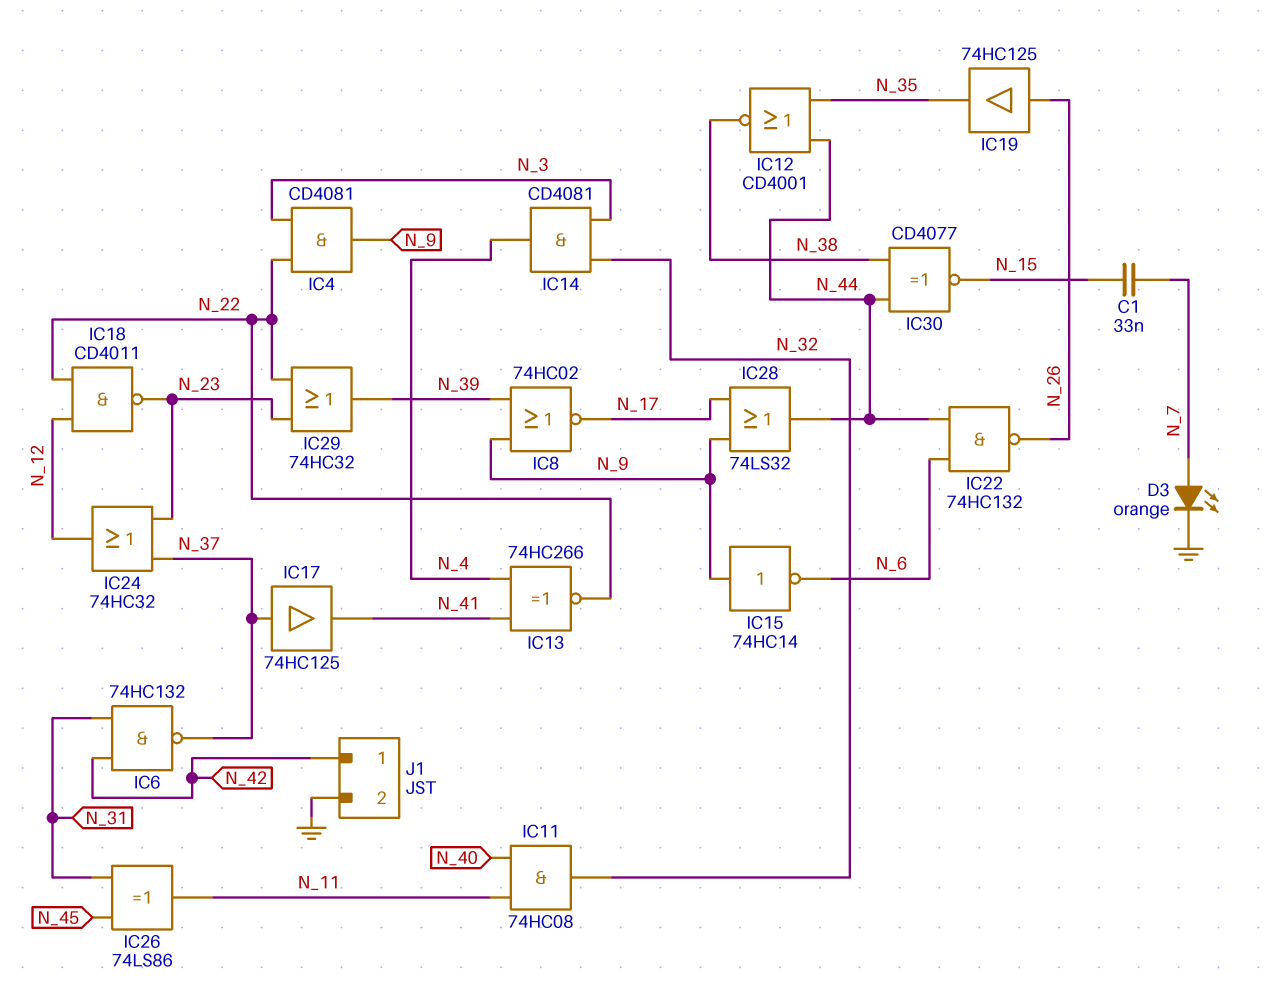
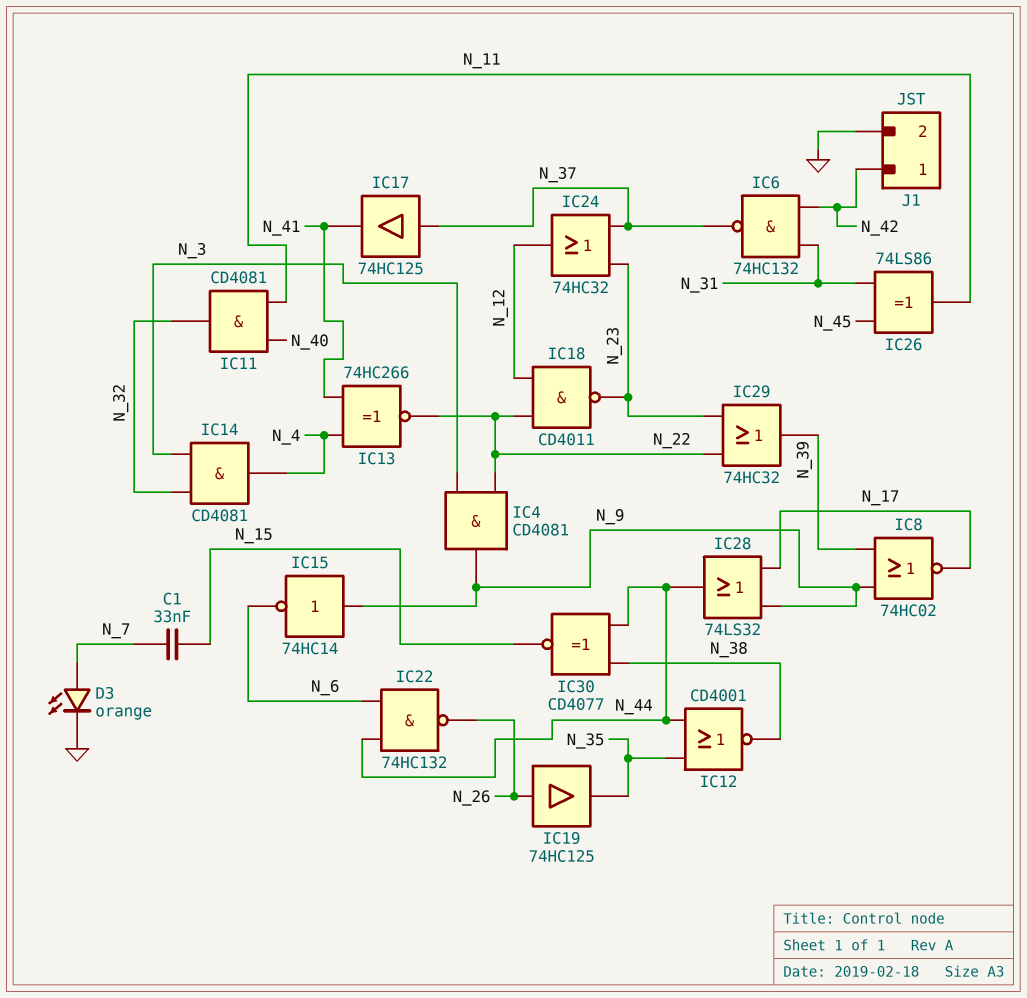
IC11: AND 74HC08 (in N_11, in N_40, out N_32) -> AND CD4081 (in N_11, in N_40, out N_32)

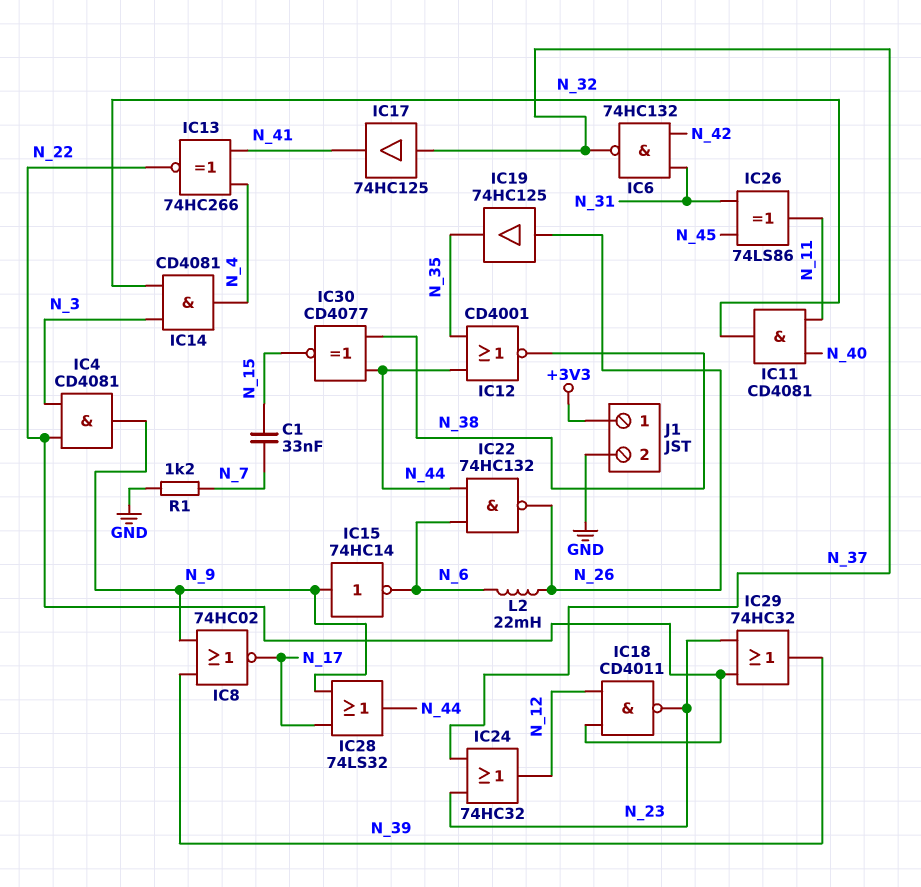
D3: LED orange (A N_7, K GND) -> none
J1 pin 1: N_42 -> +3V3
L2: none -> 22mH (N_6, N_26)
R1: none -> 1.2k (GND, N_7)

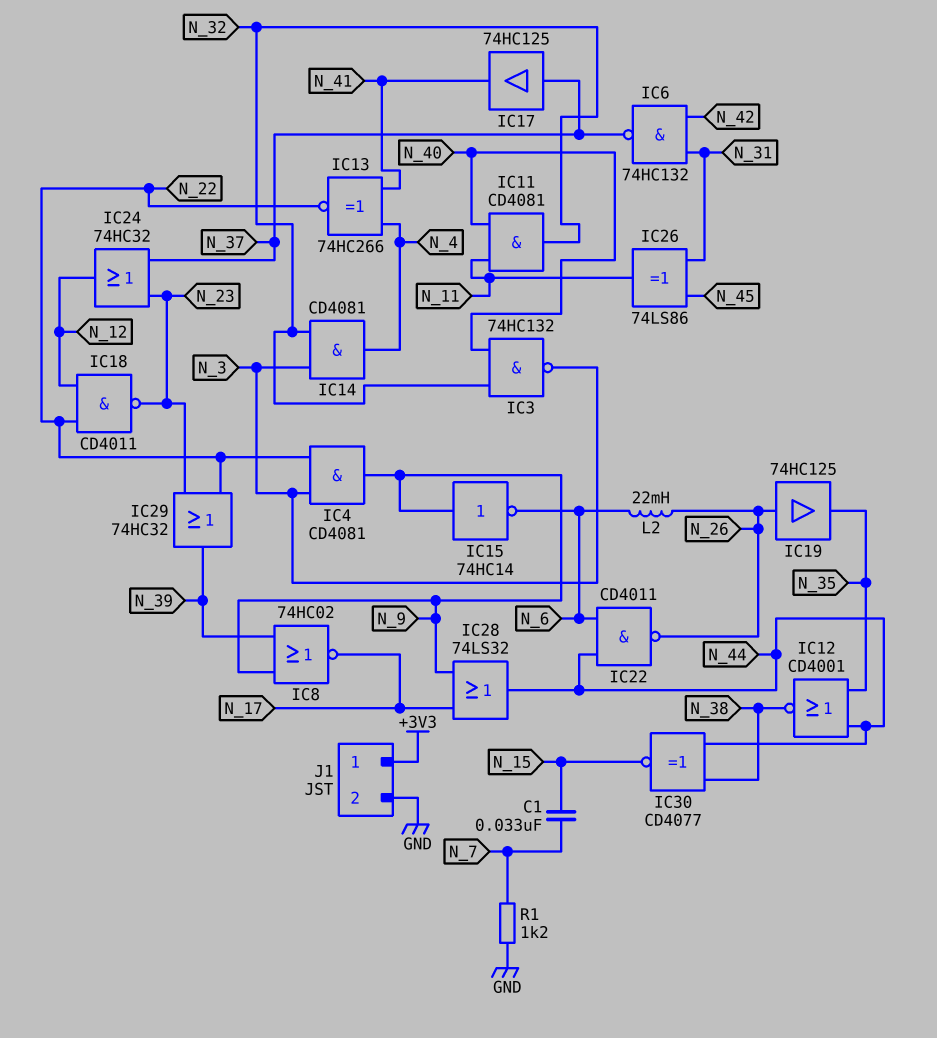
IC3: none -> NAND 74HC132 (in N_32, in N_40, out N_3)
IC22: NAND 74HC132 (in N_6, in N_44, out N_26) -> NAND CD4011 (in N_6, in N_44, out N_26)

